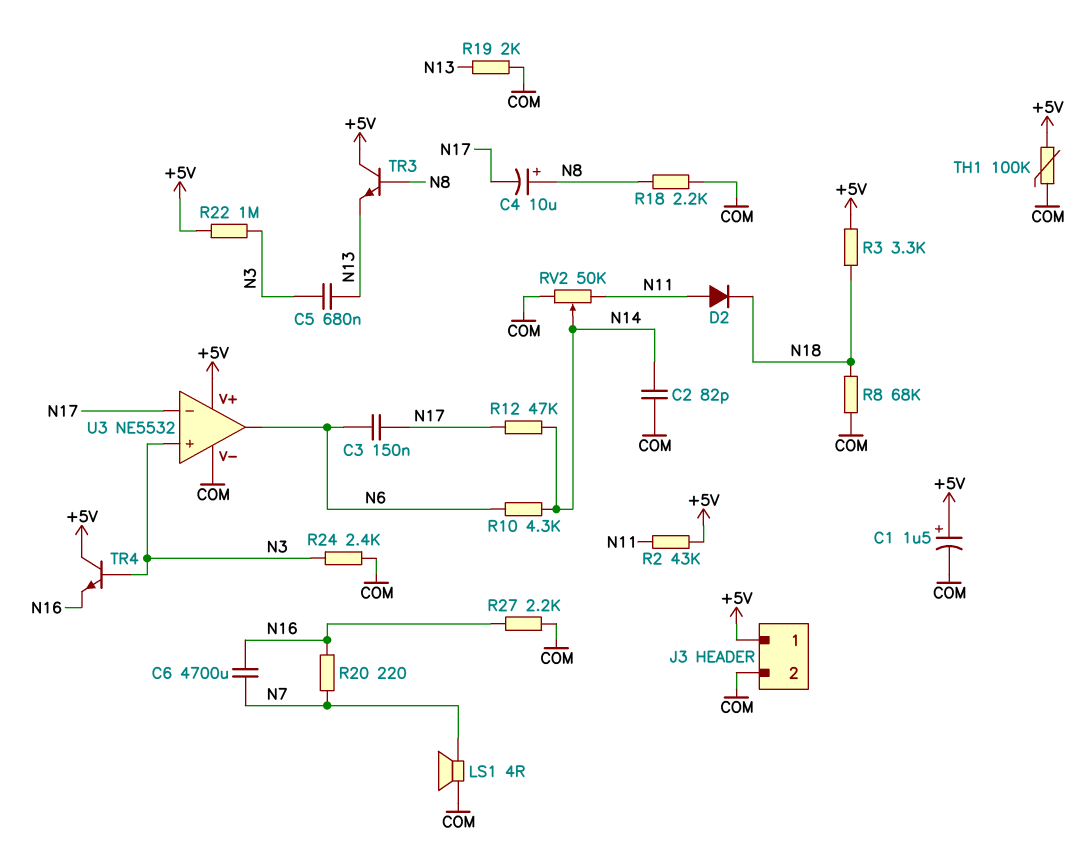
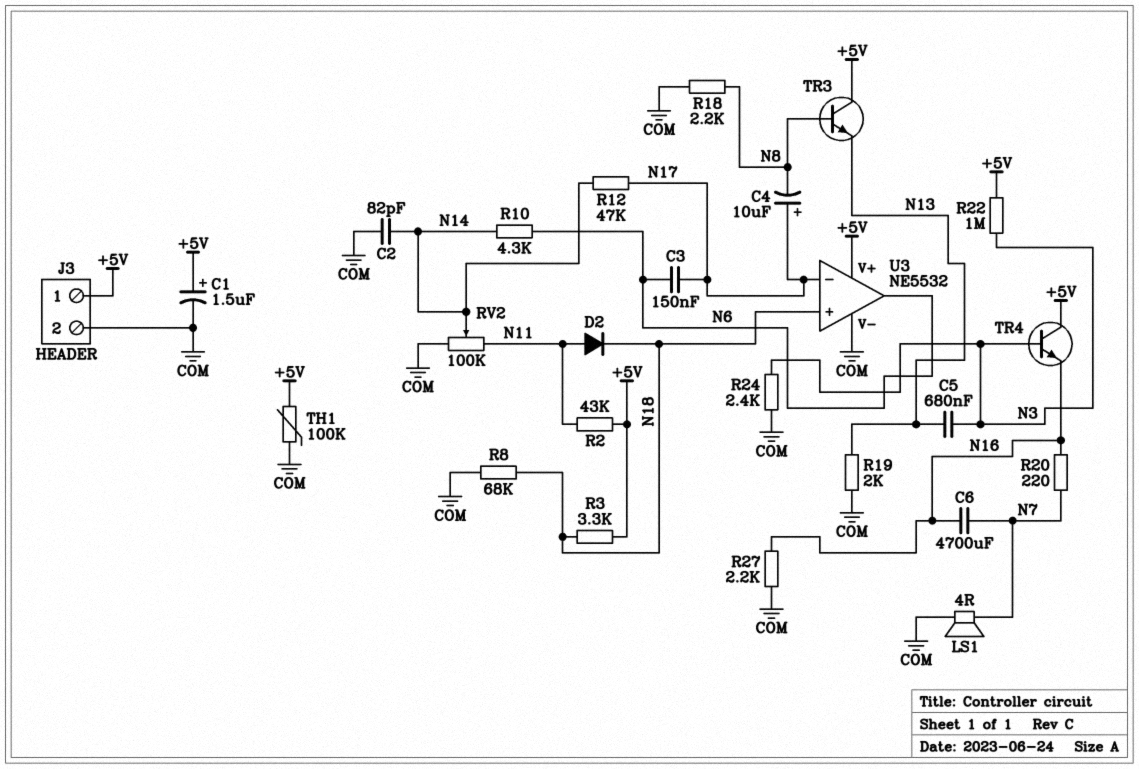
C4: 10uF (plus N8, minus N17) -> 10uF (plus N17, minus N8)
RV2: 50k (COM, N11, wiper N14) -> 100k (COM, N11, wiper N14)
U3 pin in+: N3 -> N18

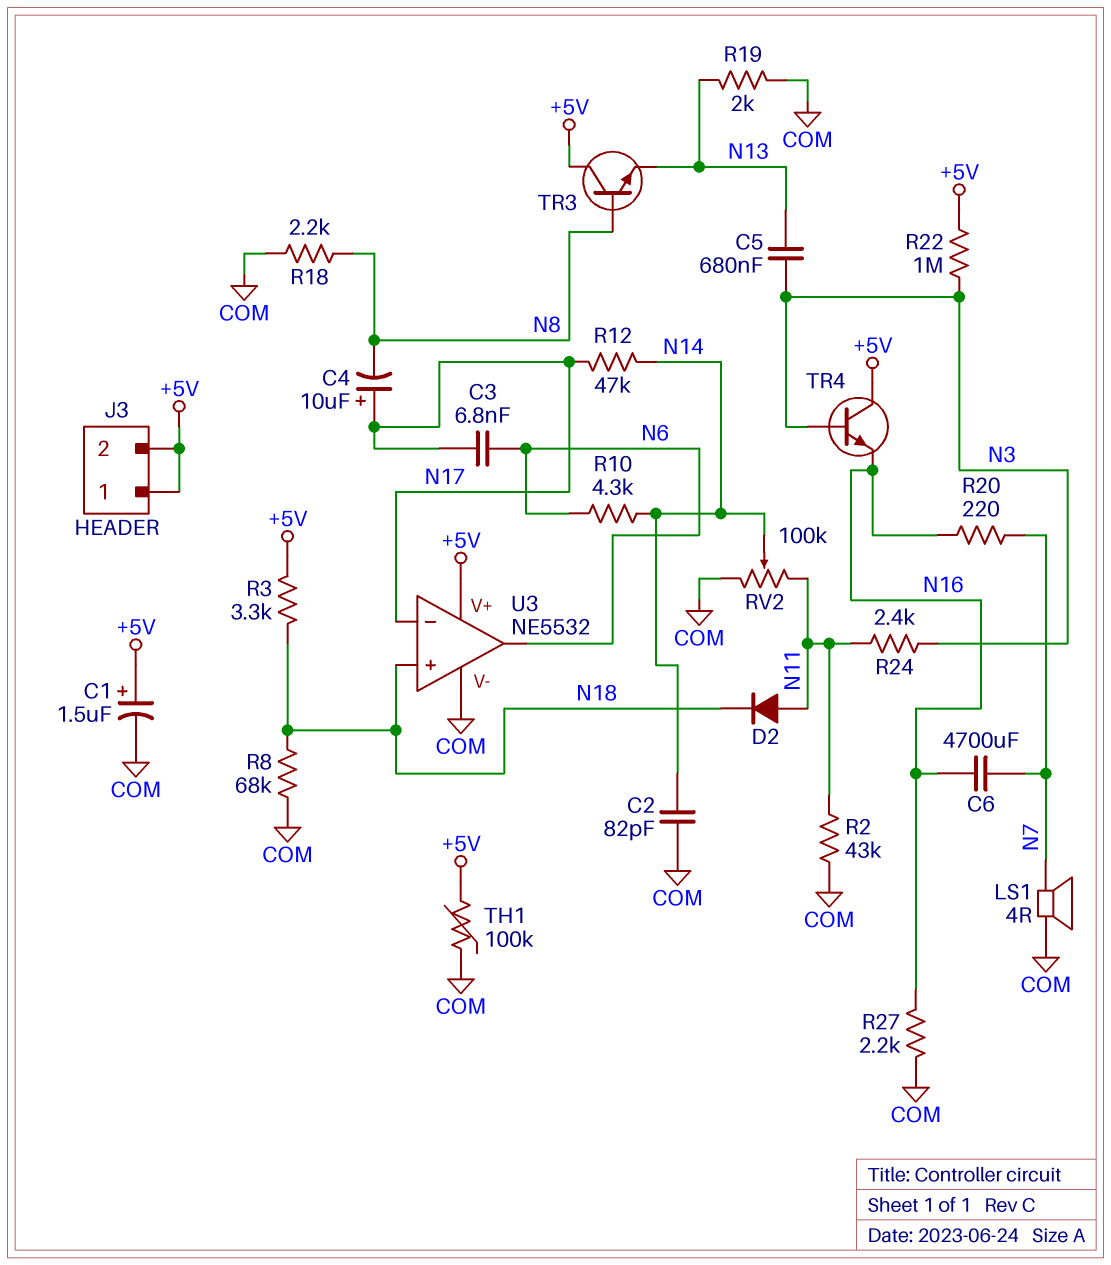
C3: 150nF (N6, N17) -> 6.8nF (N6, N17)
J3 pin 2: COM -> +5V
R2: 43k (+5V, N11) -> 43k (COM, N11)
R24: 2.4k (COM, N3) -> 2.4k (N3, N11)

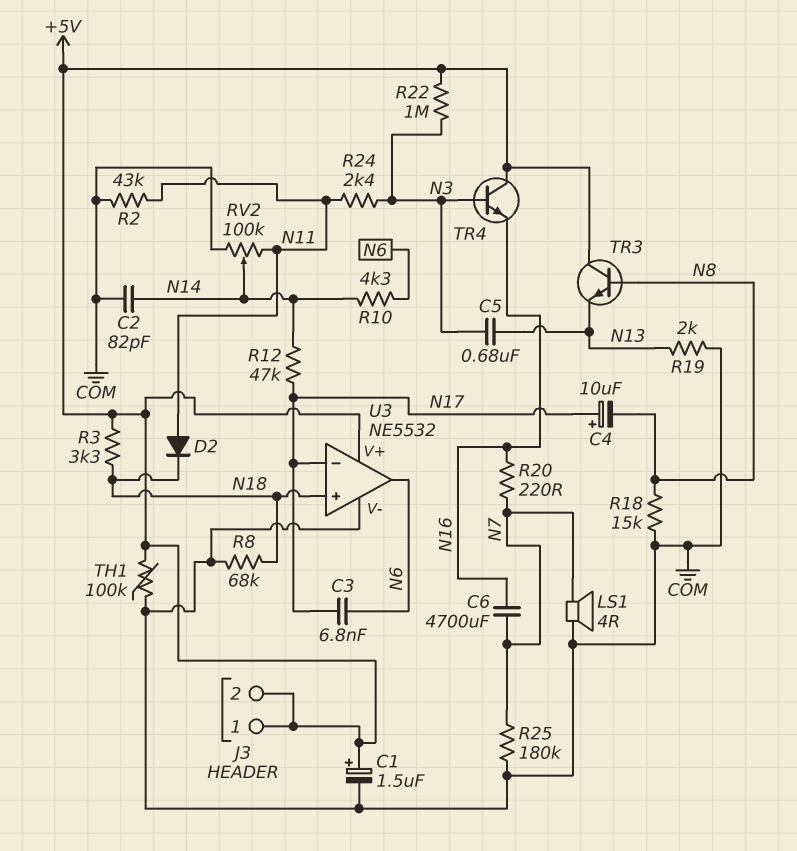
R18: 2.2k (COM, N8) -> 15k (COM, N8)
R25: none -> 180k (COM, N7)
R27: 2.2k (COM, N16) -> none

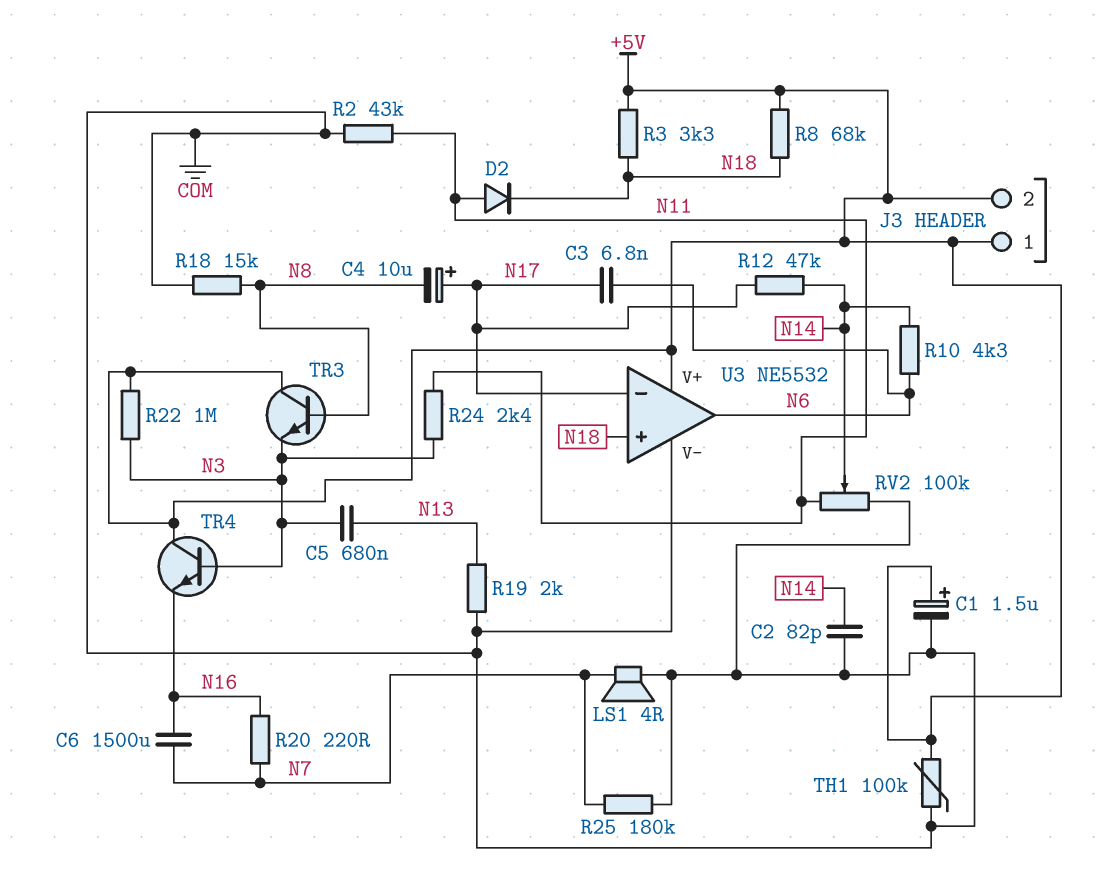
C6: 4700uF (N7, N16) -> 1500uF (N7, N16)
R8: 68k (COM, N18) -> 68k (+5V, N18)
TR3: NPN (B N8, C +5V, E N13) -> NPN (B N8, C +5V, E N3)

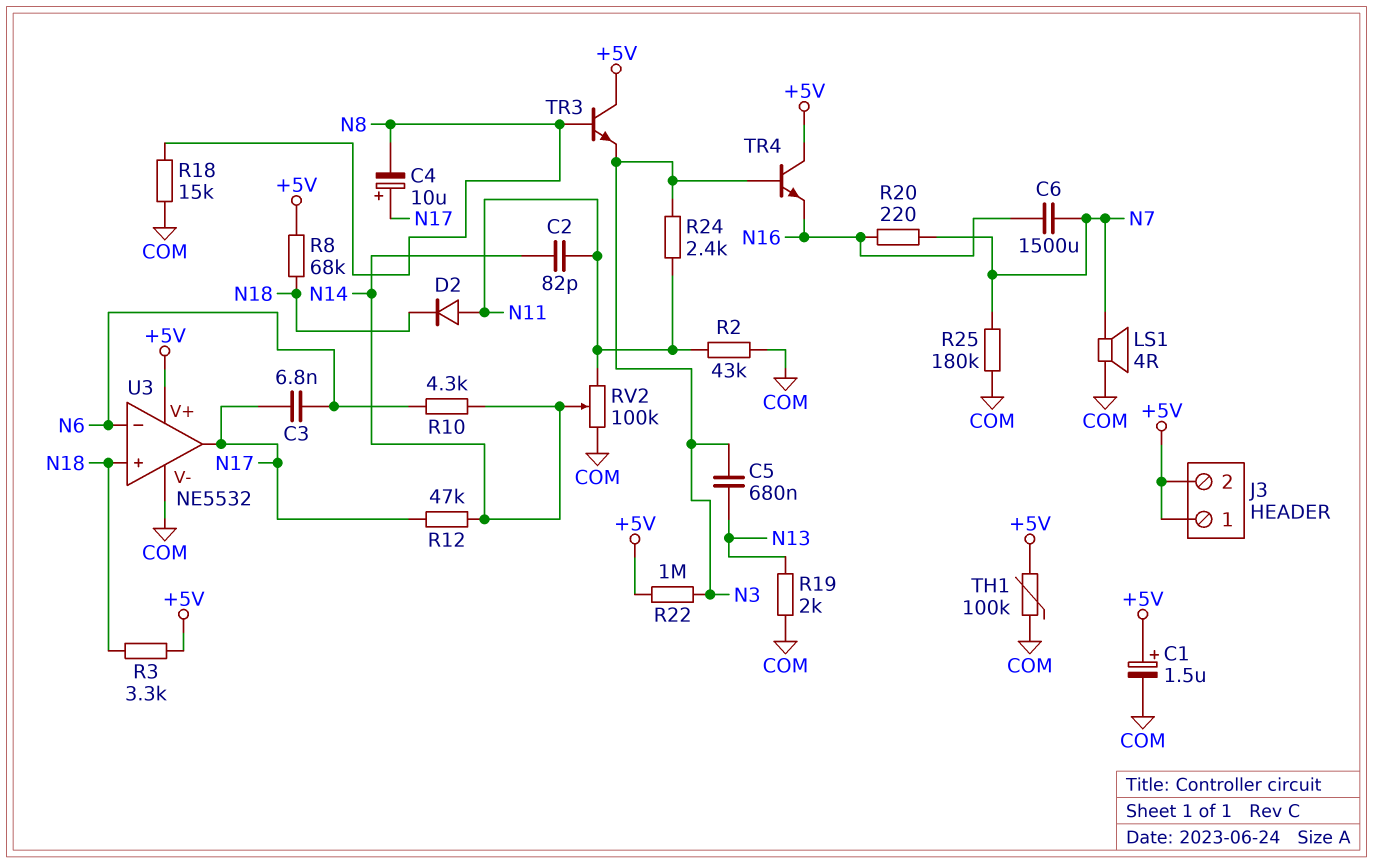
C2: 82pF (COM, N14) -> 82pF (N11, N14)
U3 pin in-: N17 -> N6
U3 pin out: N6 -> N17

